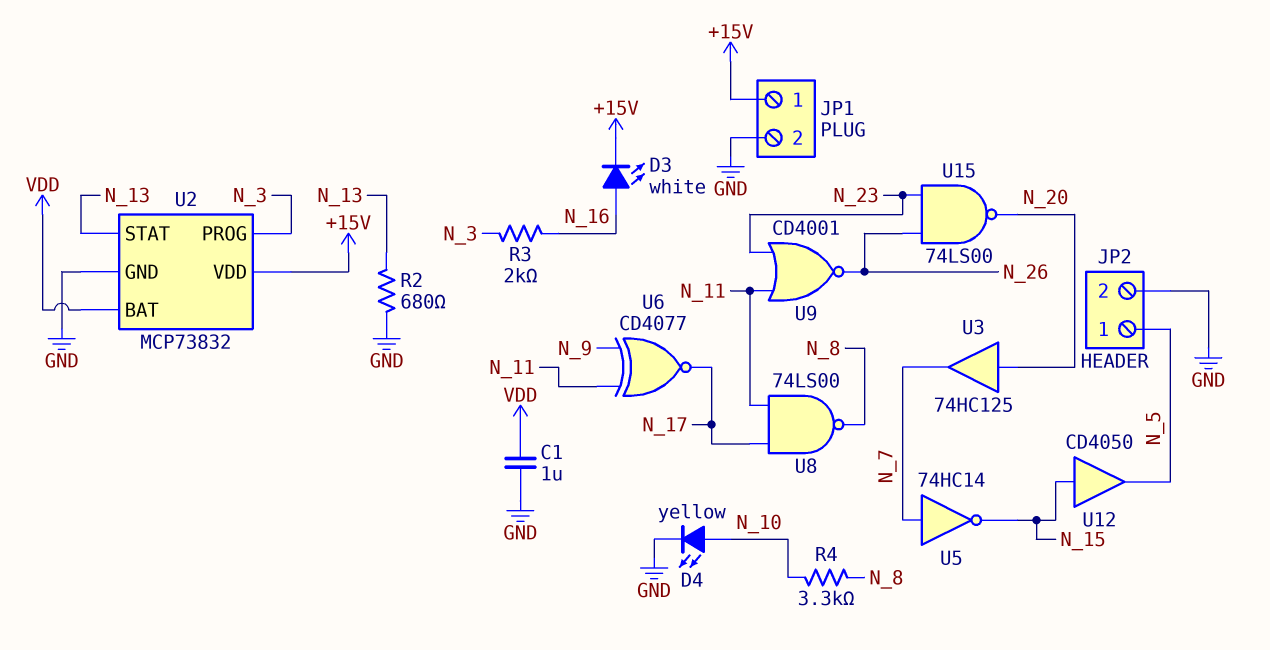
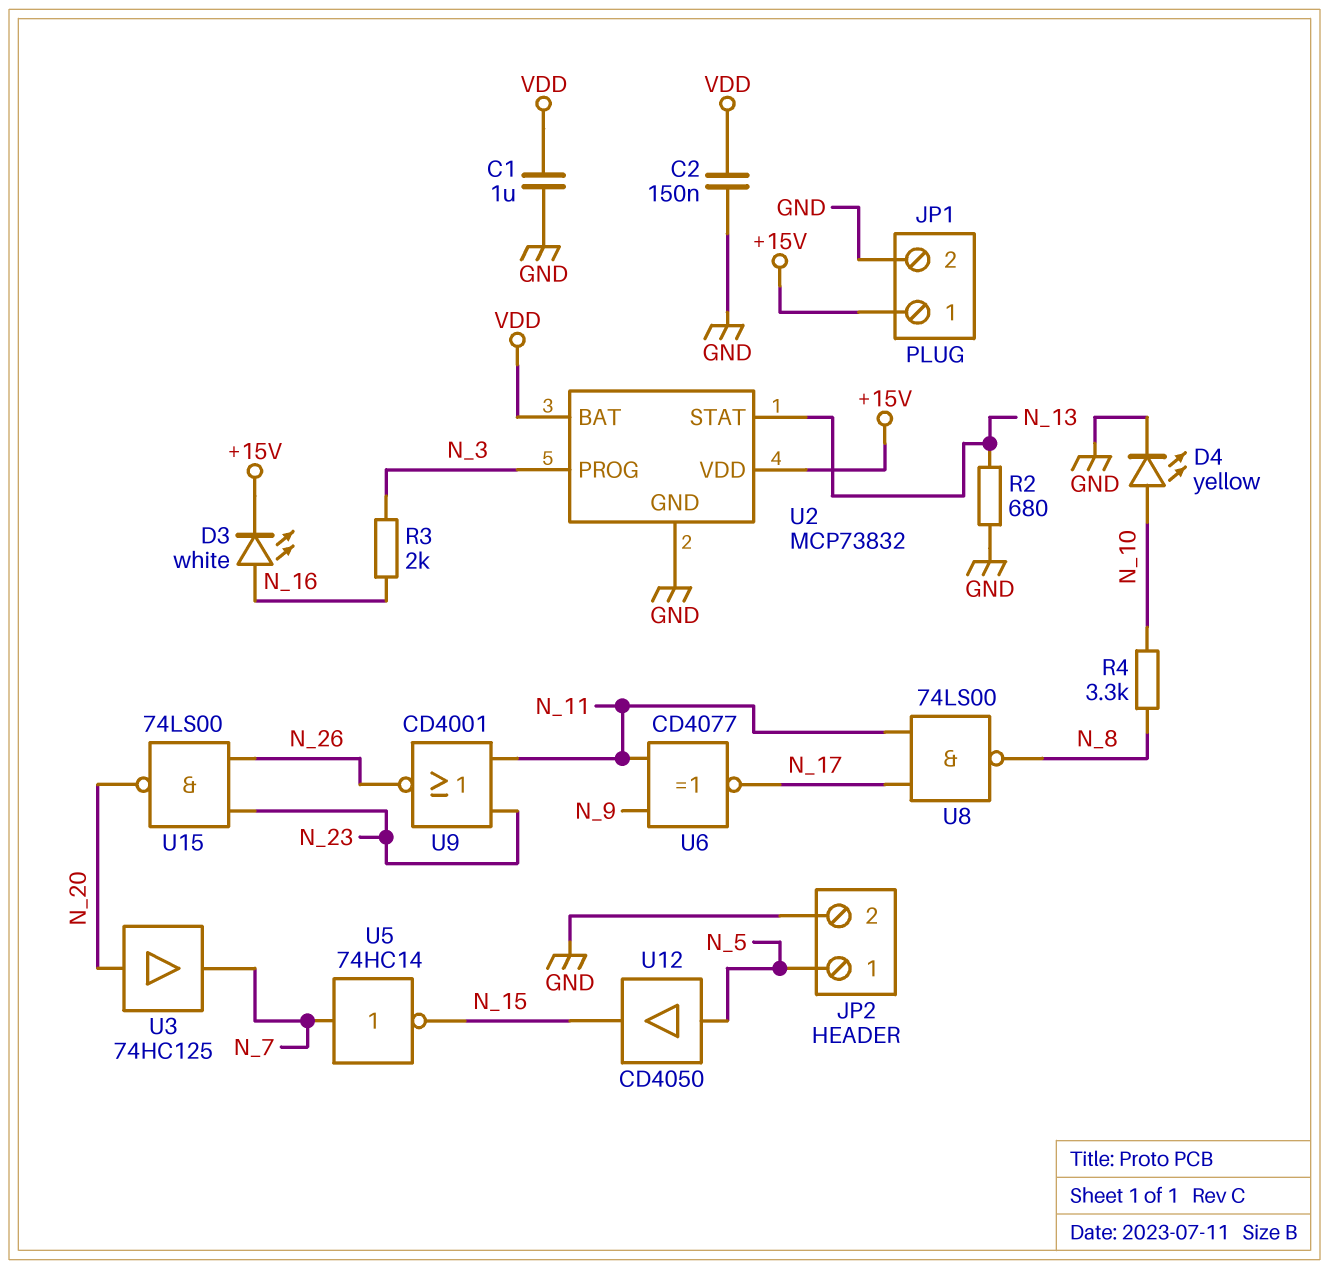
C2: none -> 150nF (GND, VDD)
U12: buffer CD4050 (in N_15, out N_5) -> buffer CD4050 (in N_5, out N_15)

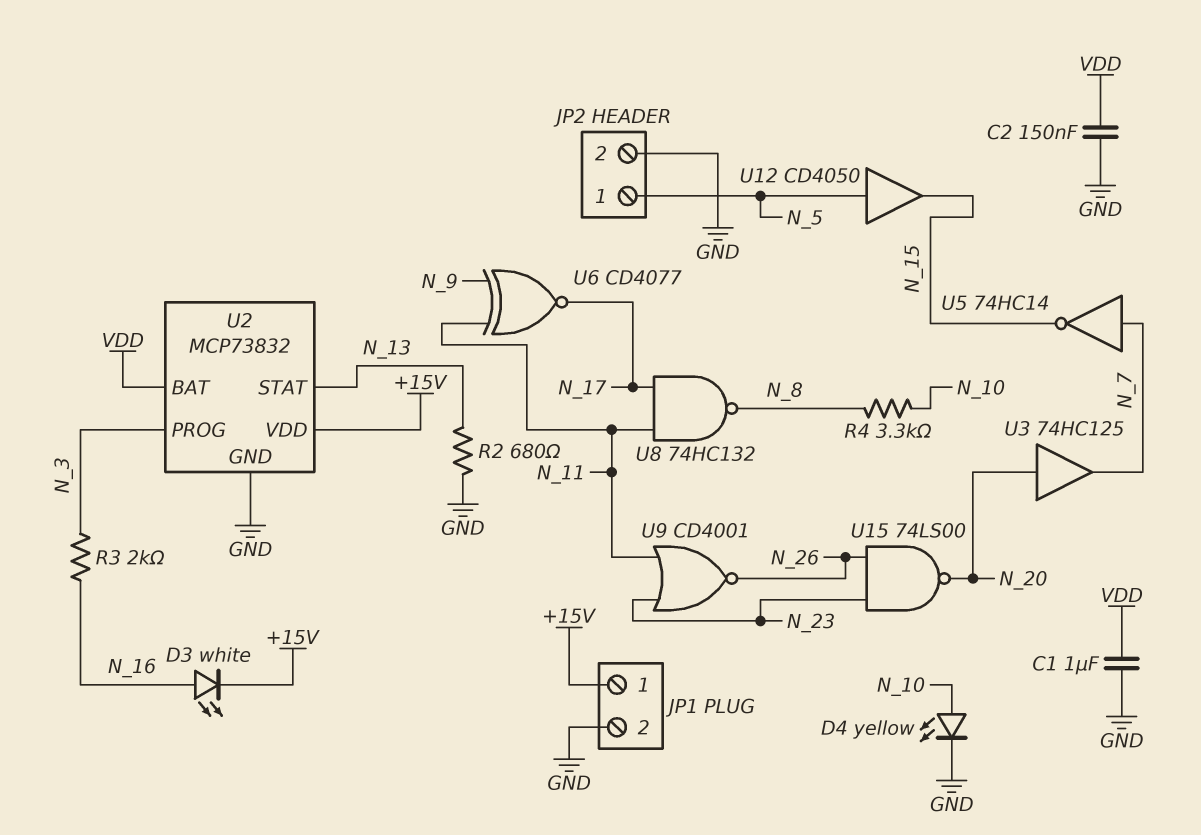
U8: NAND 74LS00 (in N_11, in N_17, out N_8) -> NAND 74HC132 (in N_11, in N_17, out N_8)

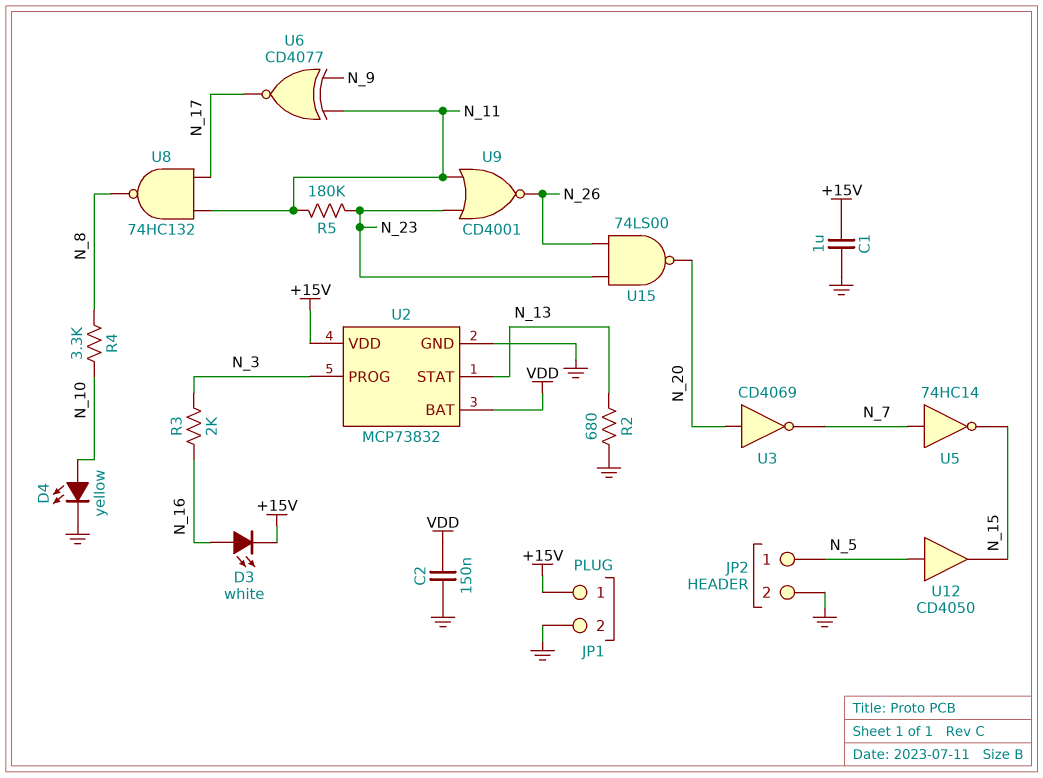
C1: 1uF (GND, VDD) -> 1uF (+15V, GND)
R5: none -> 180k (N_11, N_23)
U3: buffer 74HC125 (in N_20, out N_7) -> NOT CD4069 (in N_20, out N_7)

